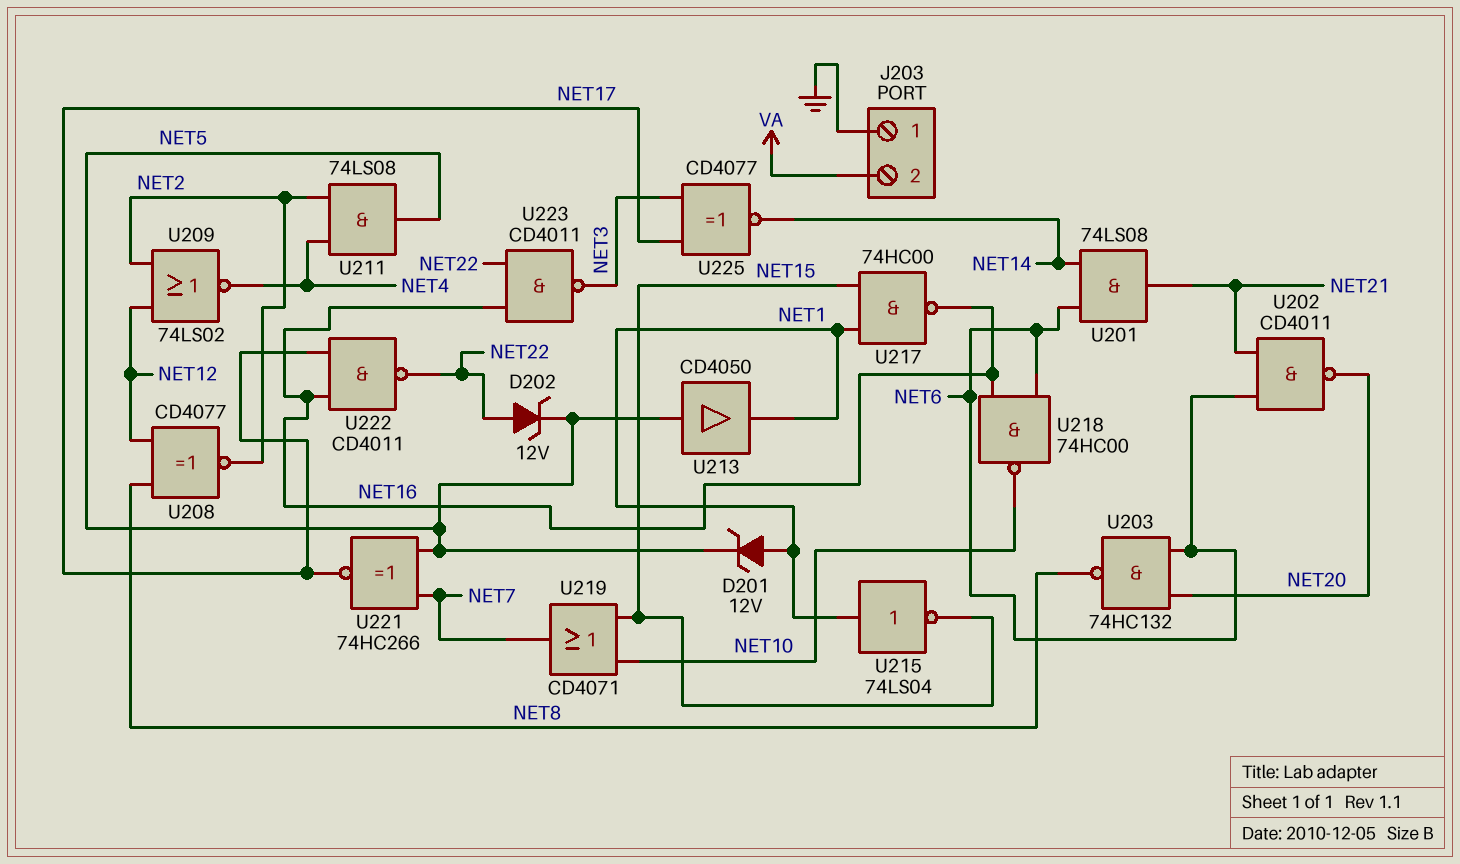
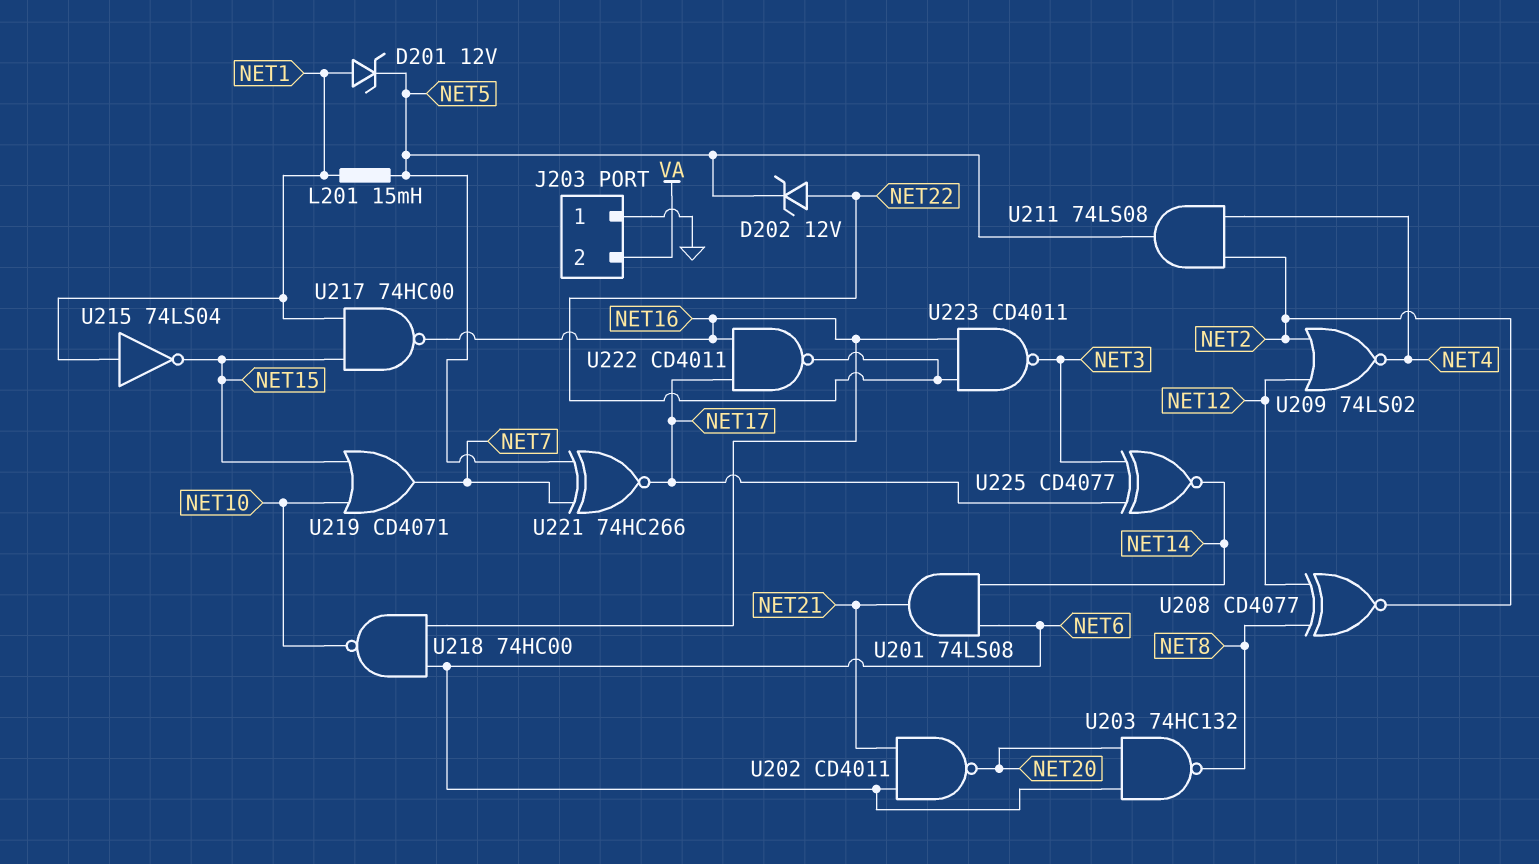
L201: none -> 15mH (NET1, NET5)
U213: buffer CD4050 (in NET5, out NET1) -> none

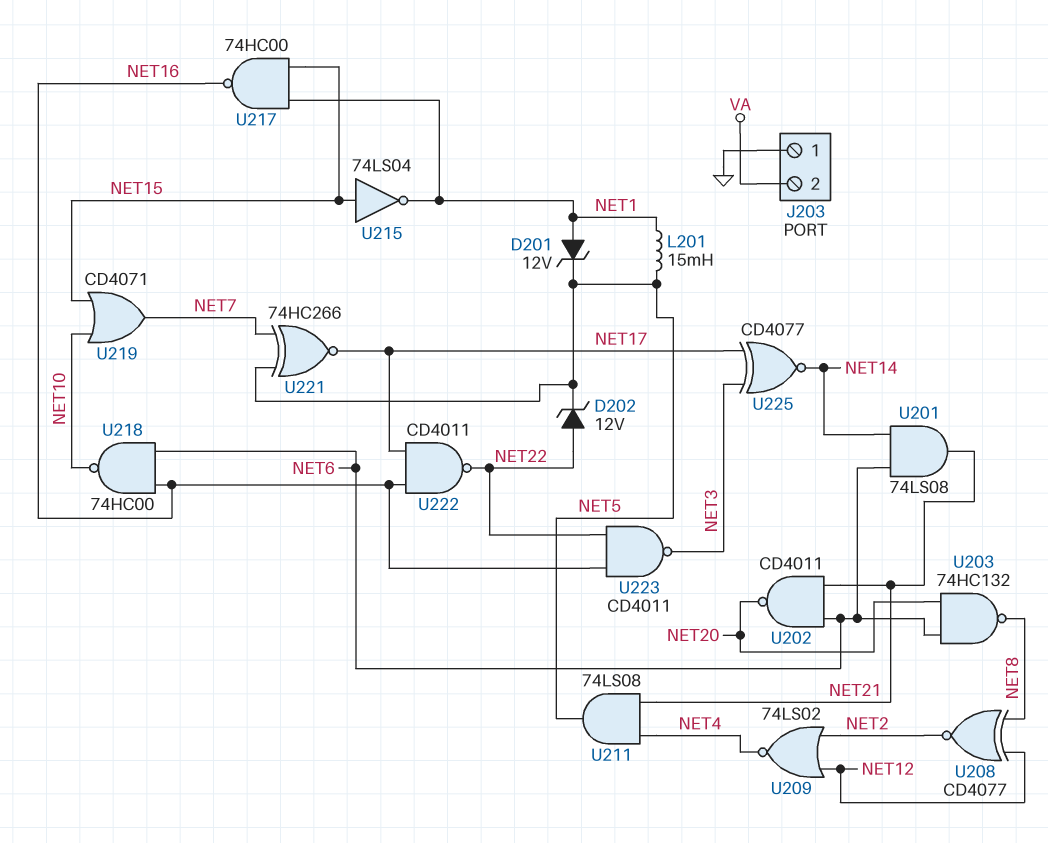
U211: AND 74LS08 (in NET2, in NET4, out NET5) -> AND 74LS08 (in NET4, in NET21, out NET5)
U215: NOT 74LS04 (in NET1, out NET15) -> NOT 74LS04 (in NET15, out NET1)

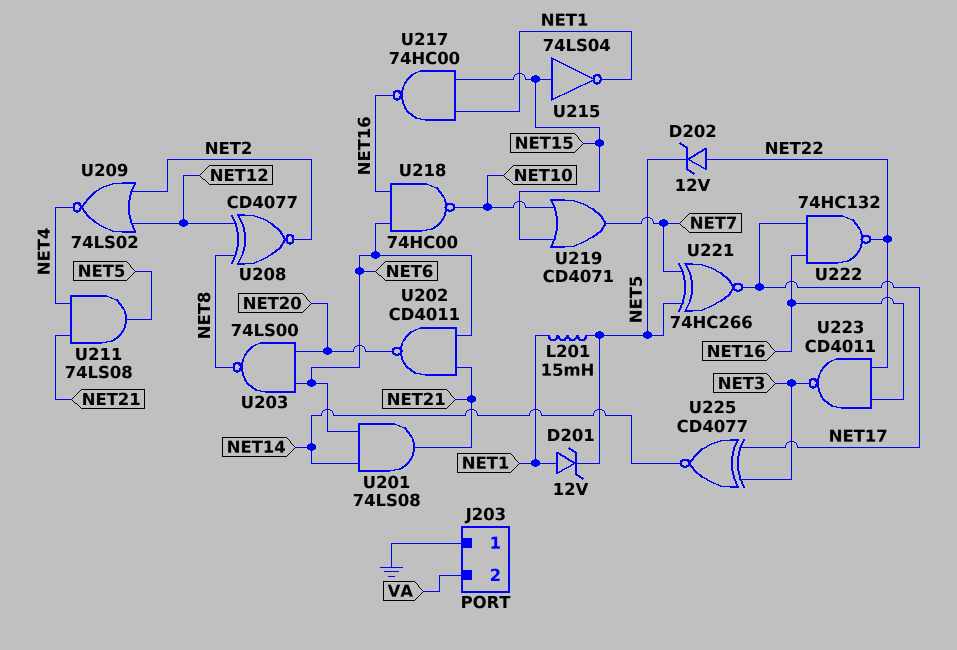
U203: NAND 74HC132 (in NET6, in NET20, out NET8) -> NAND 74LS00 (in NET6, in NET20, out NET8)
U222: NAND CD4011 (in NET16, in NET17, out NET22) -> NAND 74HC132 (in NET16, in NET17, out NET22)

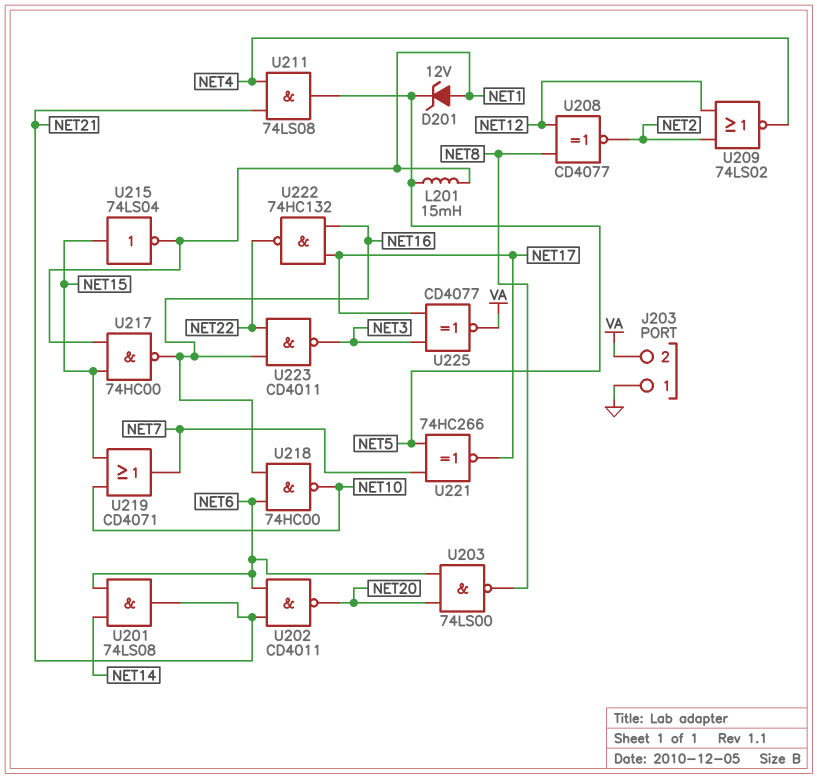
D202: zener 12V (A NET22, K NET5) -> none
U225: XNOR CD4077 (in NET3, in NET17, out NET14) -> XNOR CD4077 (in NET3, in NET17, out VA)

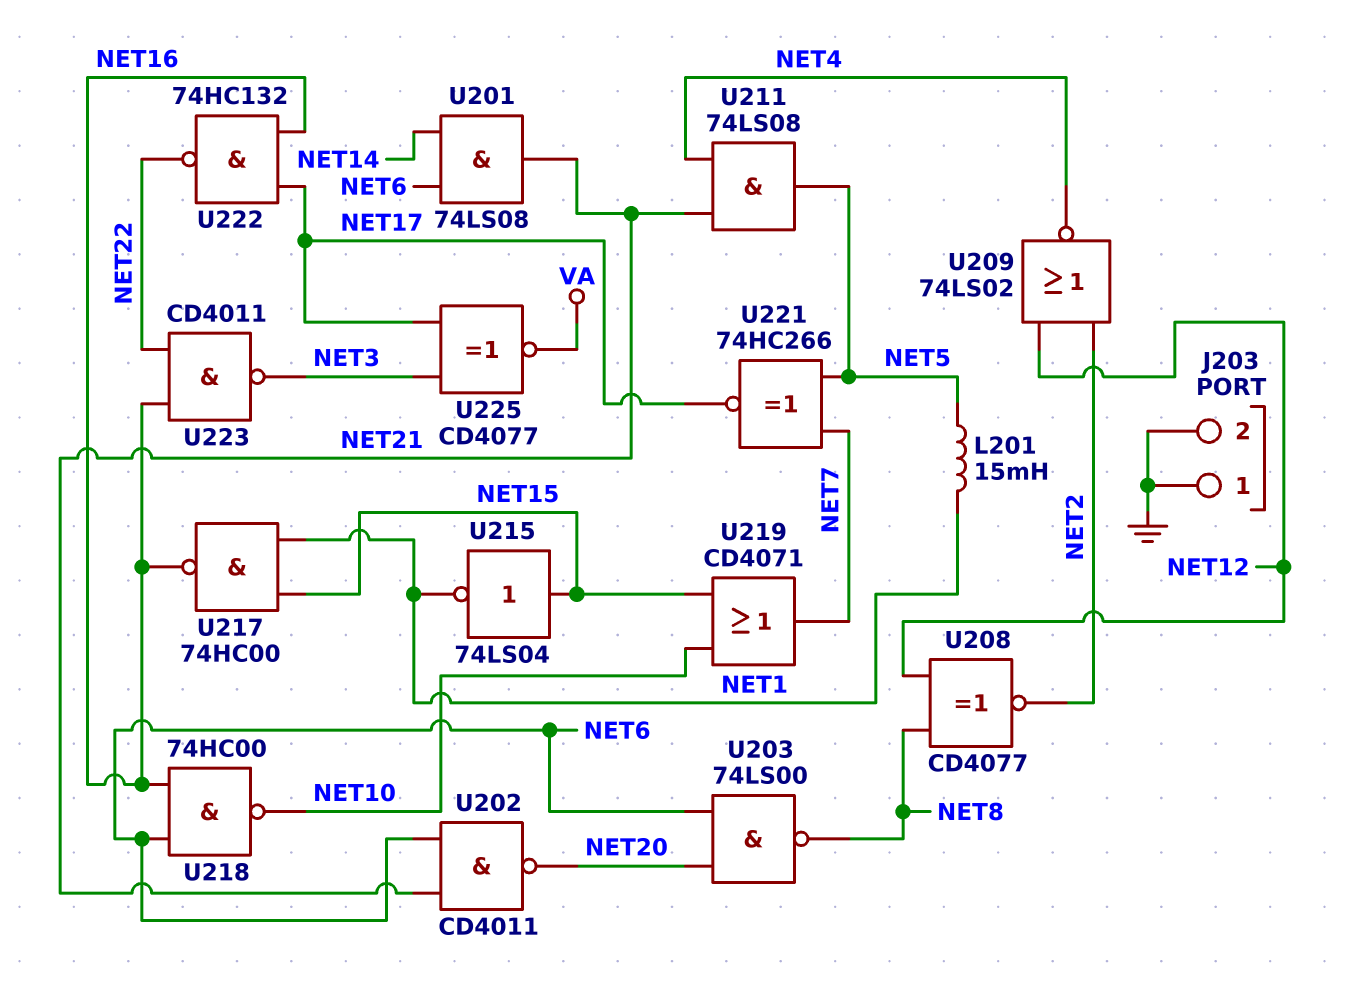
D201: zener 12V (A NET1, K NET5) -> none
J203 pin 2: VA -> GND

